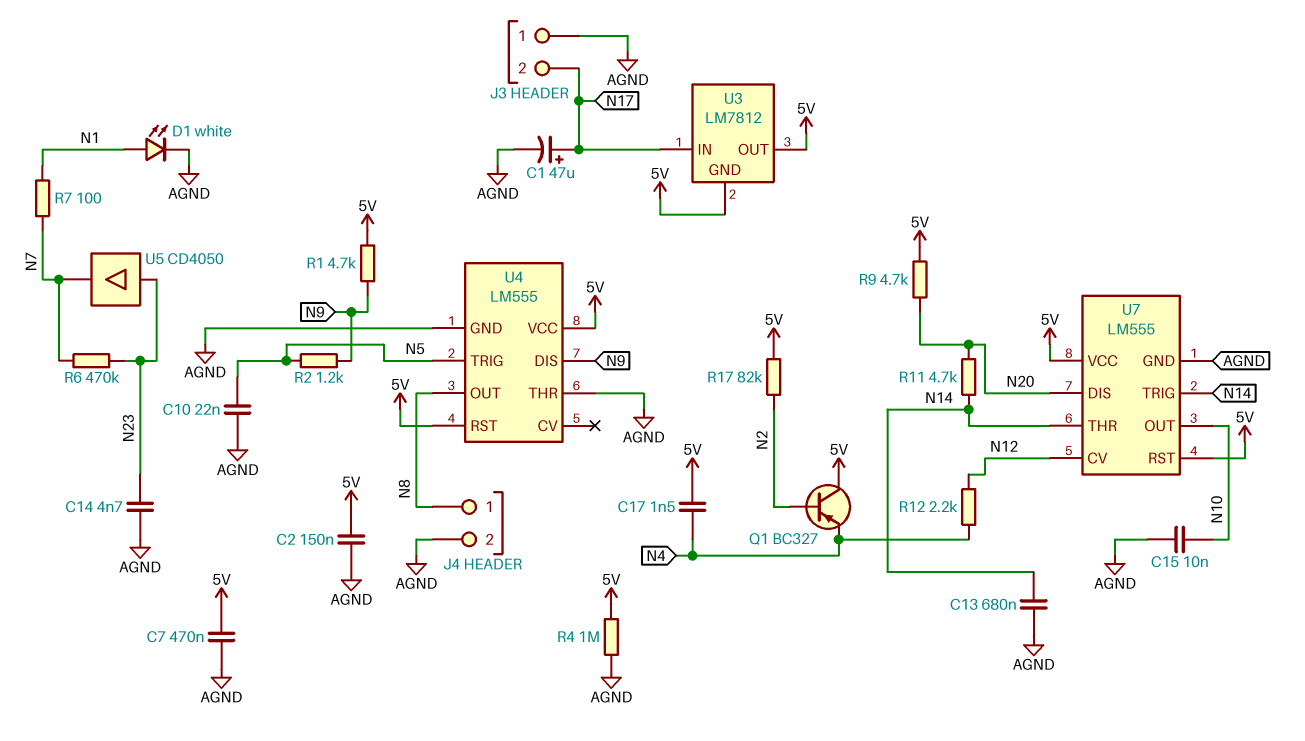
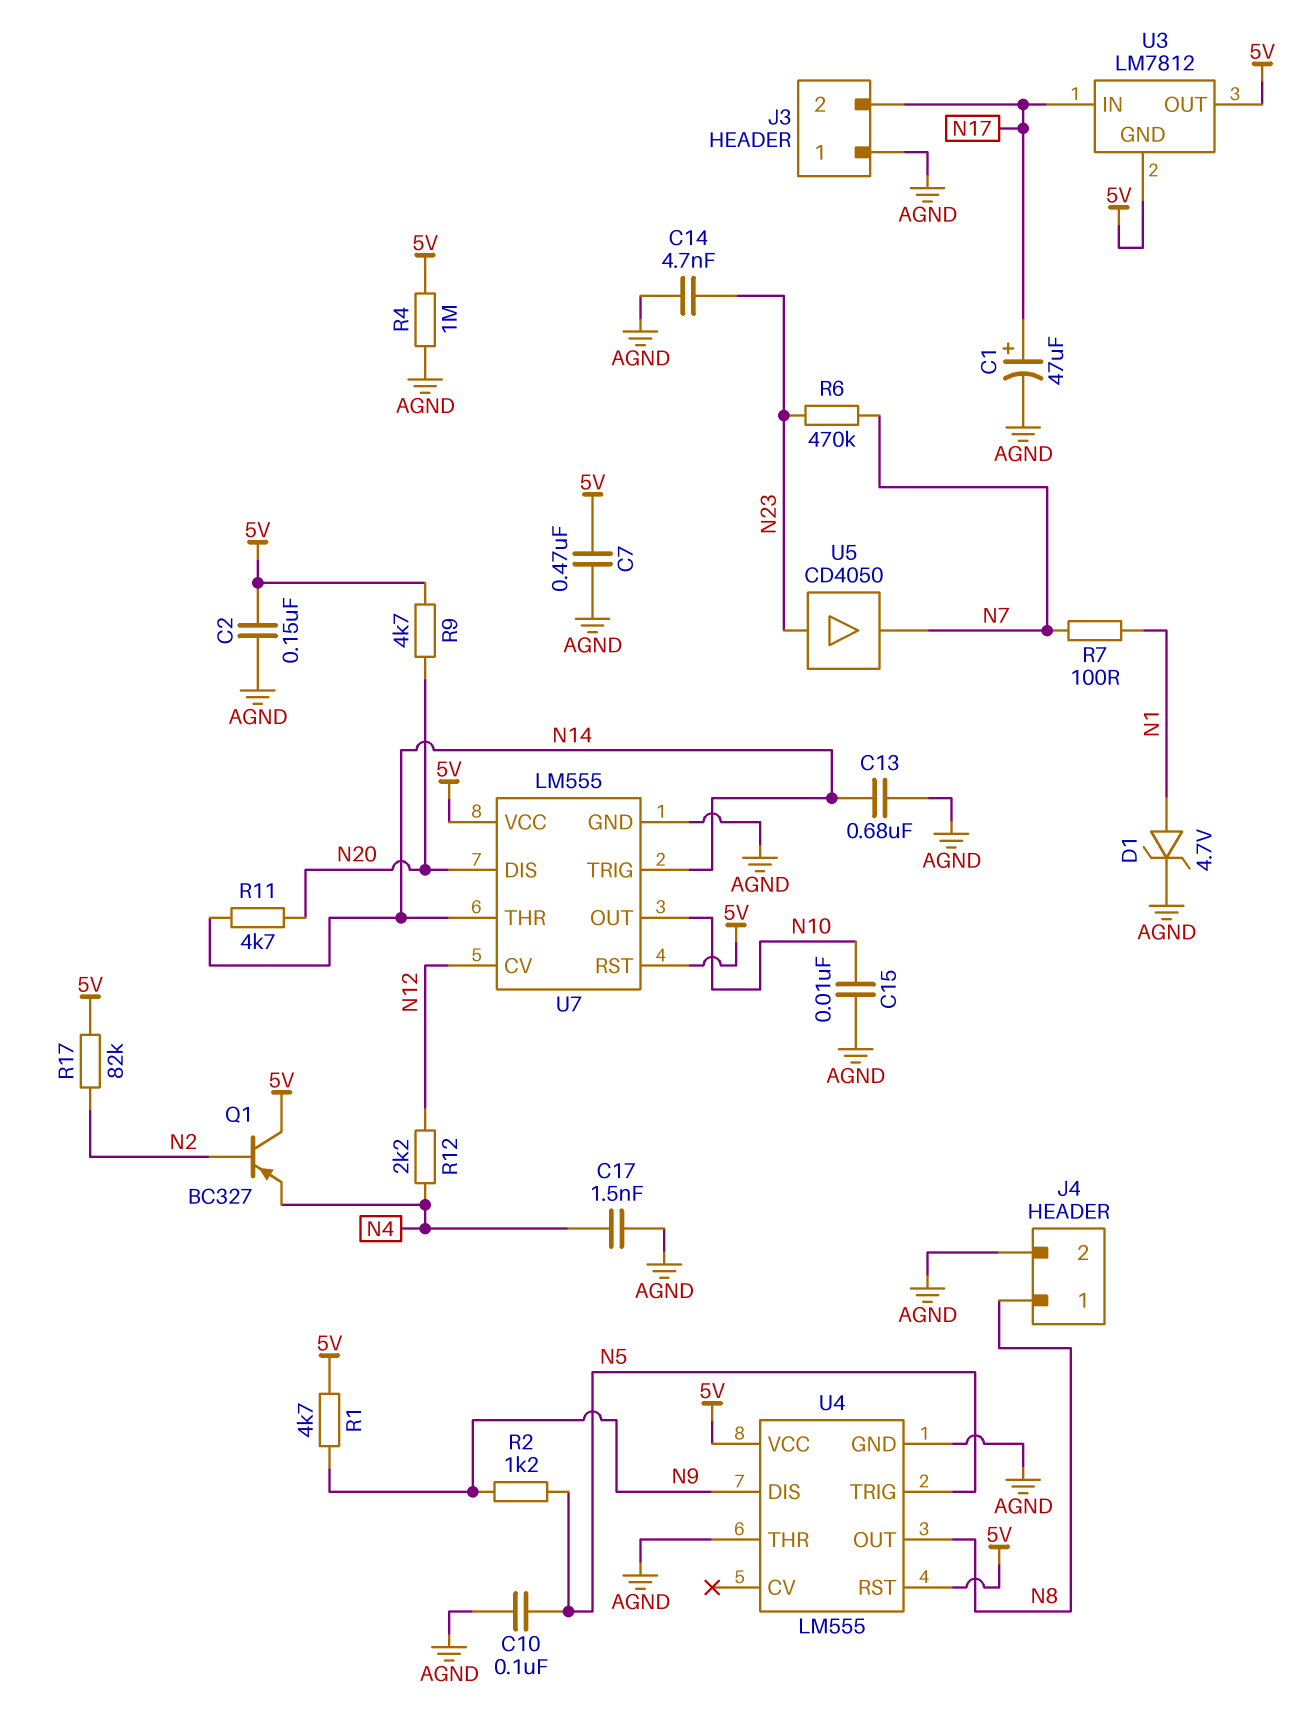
C10: 22nF (AGND, N5) -> 100nF (AGND, N5)
C17: 1.5nF (5V, N4) -> 1.5nF (AGND, N4)
D1: LED white (A N1, K AGND) -> zener 4.7V (A N1, K AGND)

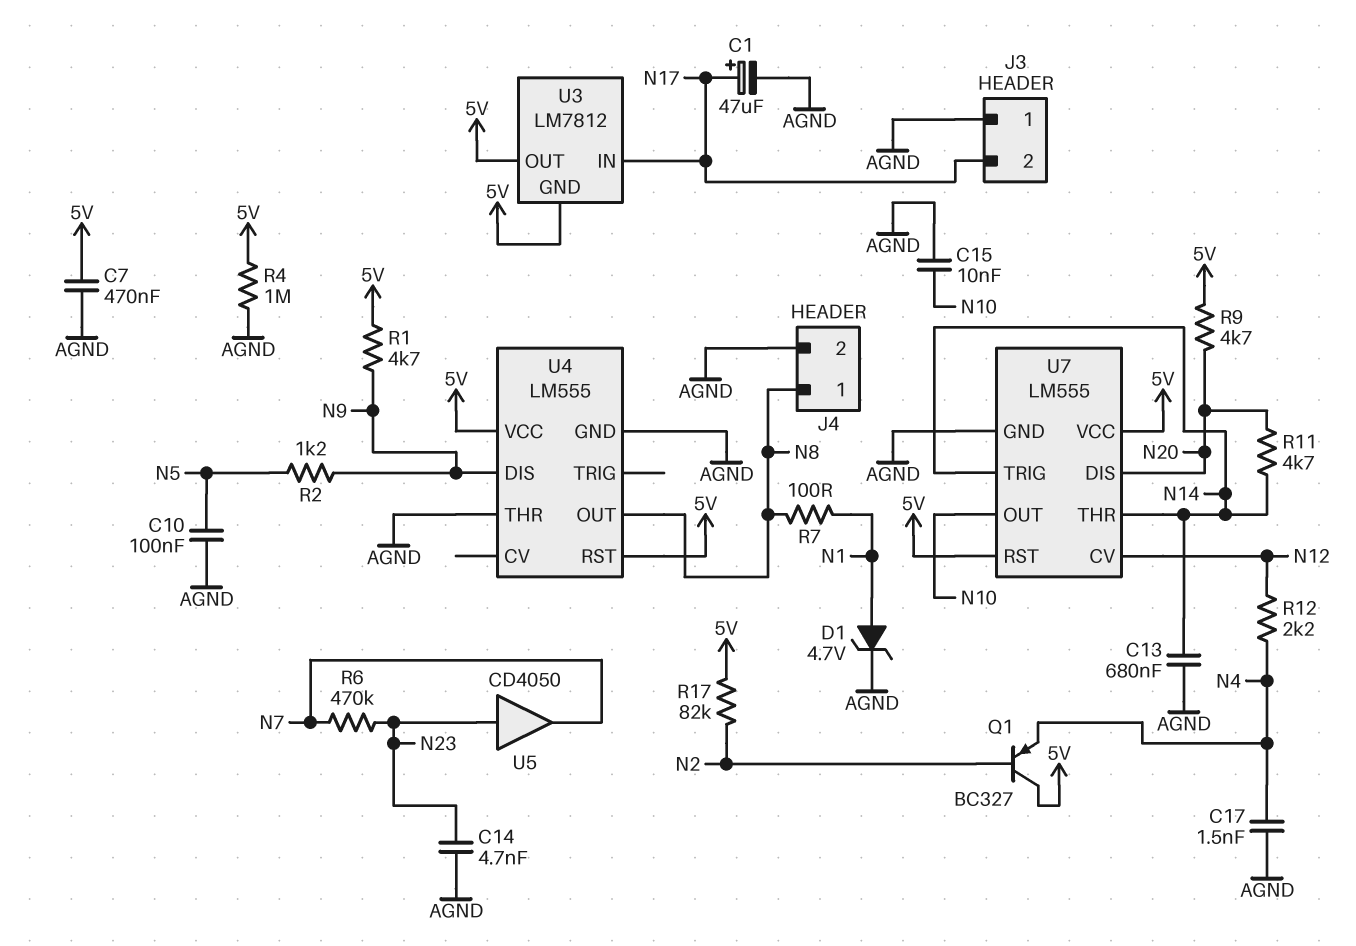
C2: 150nF (5V, AGND) -> none
R7: 100 (N1, N7) -> 100 (N1, N8)
U4 pin TRIG: N5 -> none

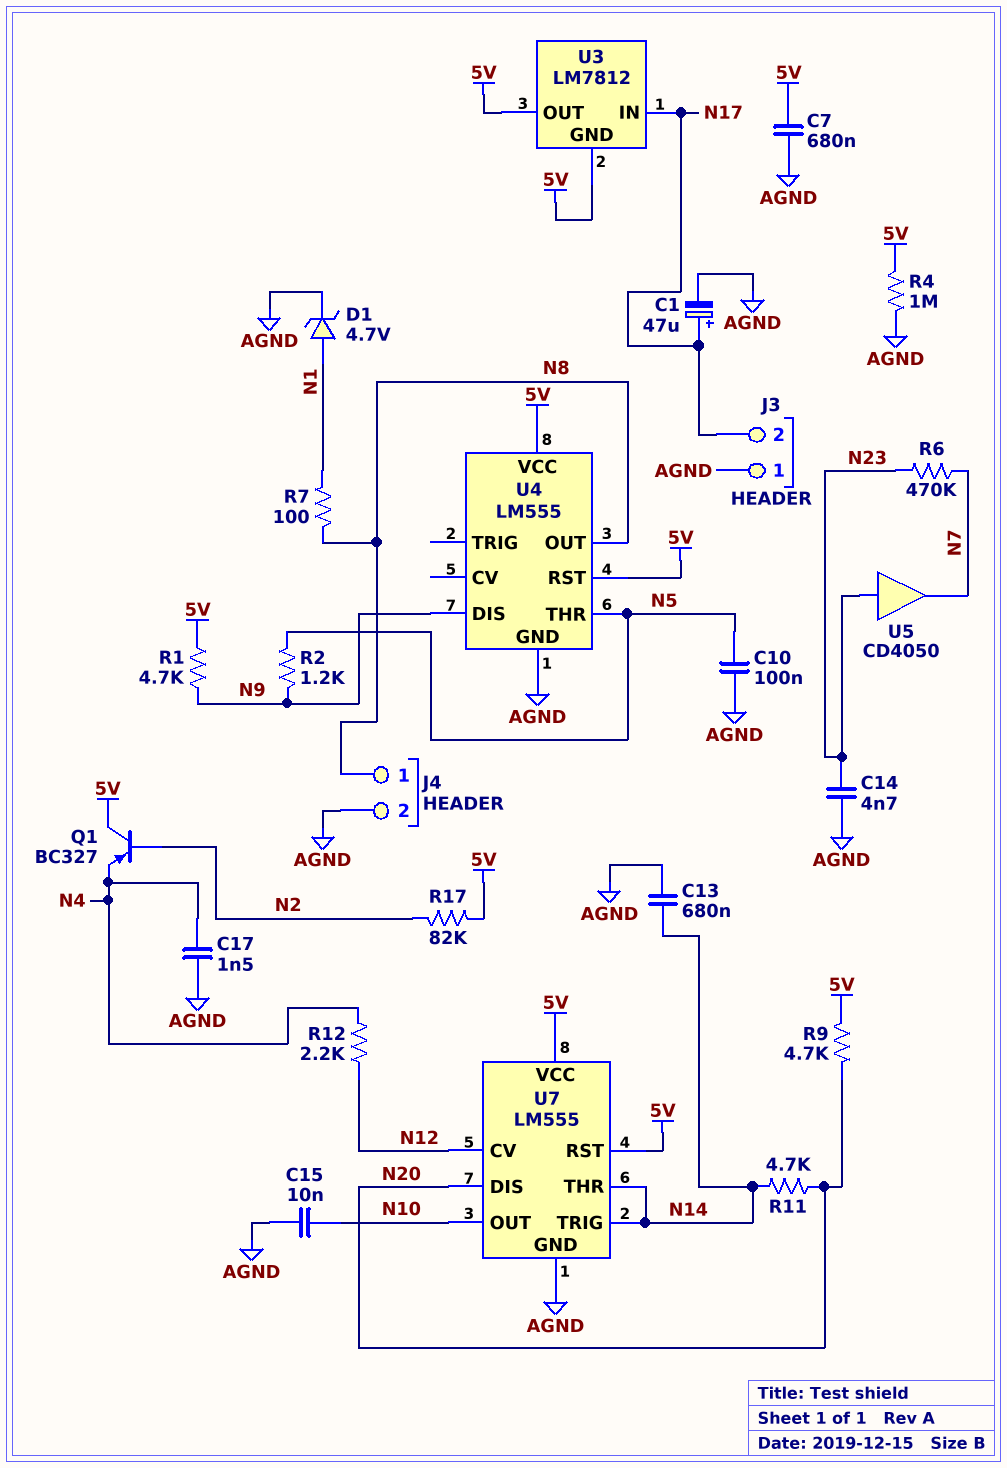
C7: 470nF (5V, AGND) -> 680nF (5V, AGND)
U4 pin THR: AGND -> N5

